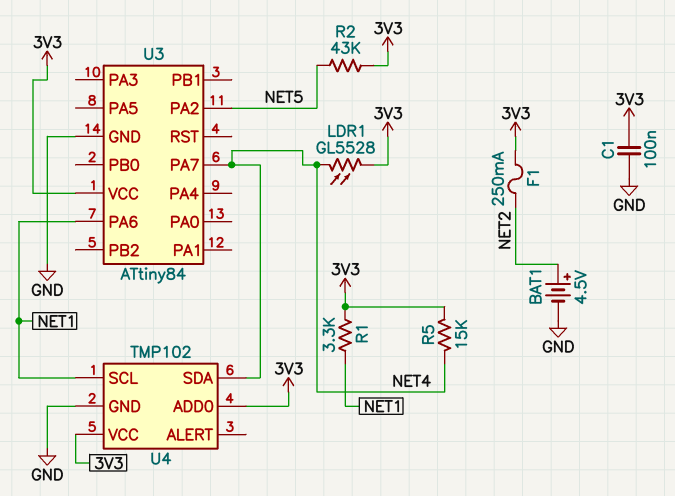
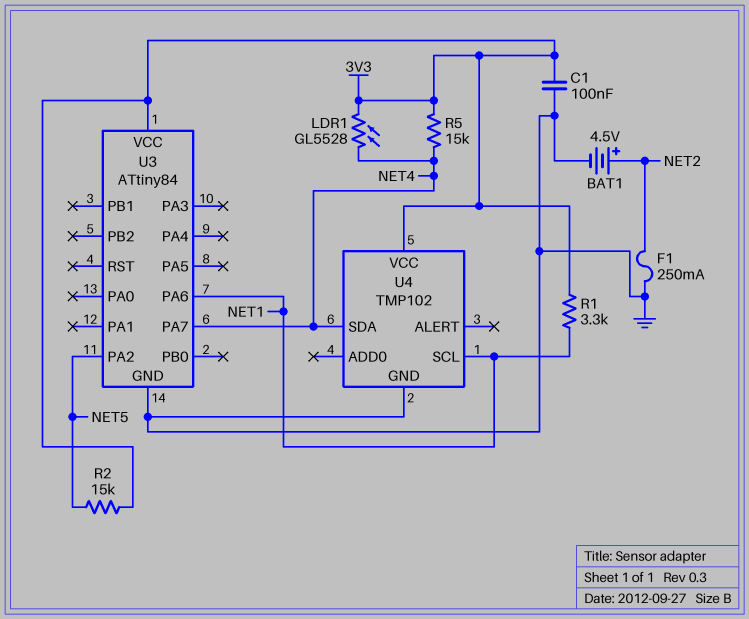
F1: 250mA (3V3, NET2) -> 250mA (GND, NET2)
R2: 43k (3V3, NET5) -> 15k (3V3, NET5)
U4 pin ADD0: 3V3 -> none

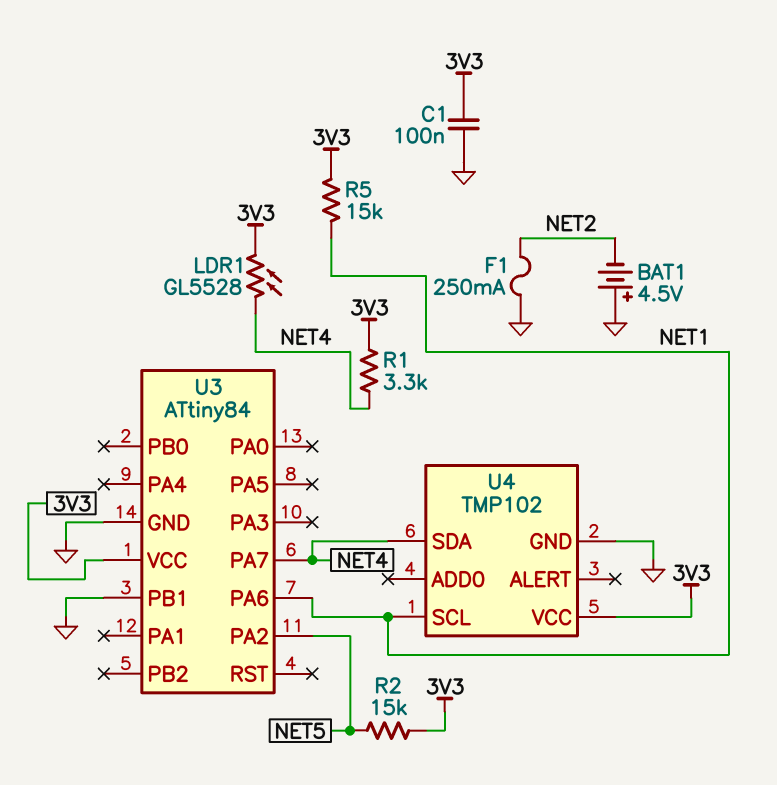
BAT1: 4.5V (plus NET2, minus GND) -> 4.5V (plus GND, minus NET2)
R1: 3.3k (3V3, NET1) -> 3.3k (3V3, NET4)
R5: 15k (3V3, NET4) -> 15k (3V3, NET1)
U3 pin PB1: none -> GND

